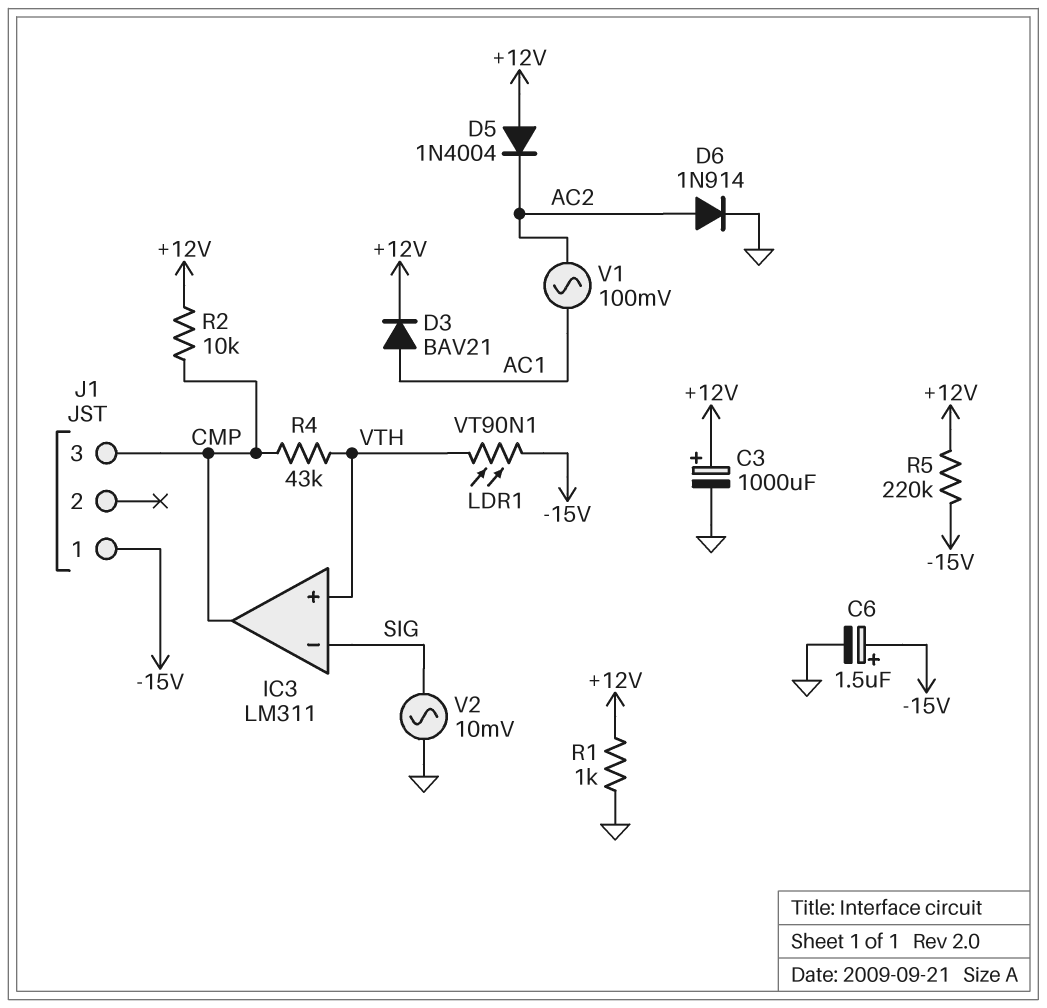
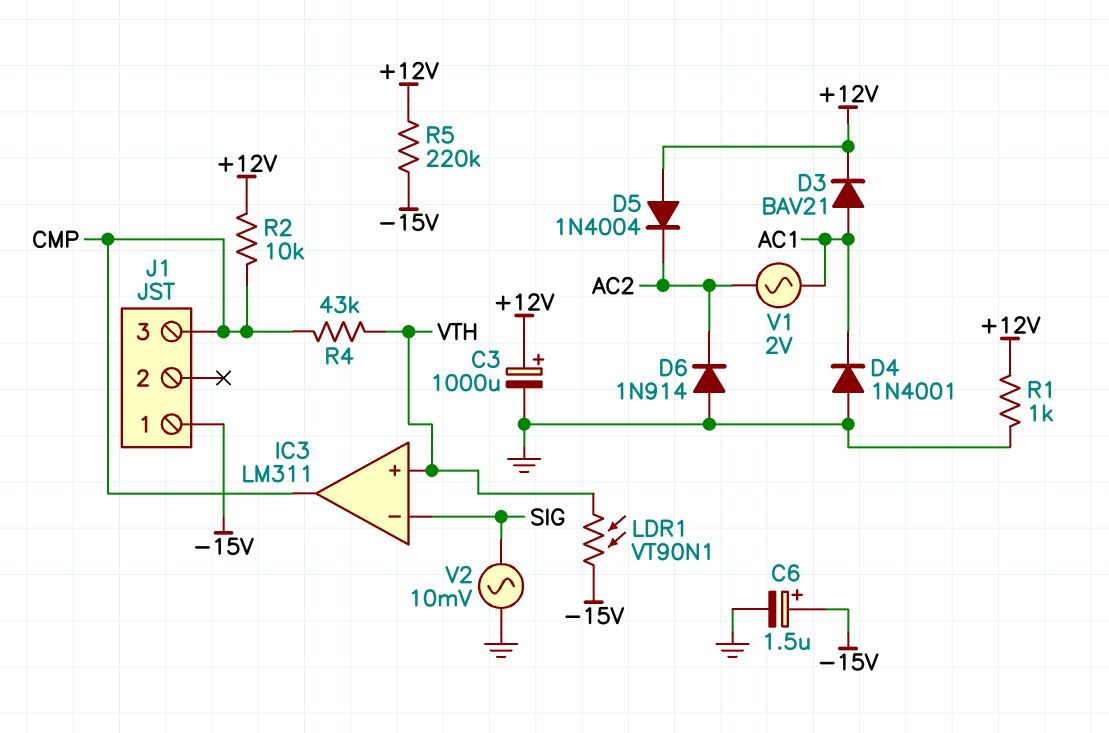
D4: none -> diode 1N4001 (A GND, K AC1)
D6: diode 1N914 (A AC2, K GND) -> diode 1N914 (A GND, K AC2)
V1: AC 100mV (AC1, AC2) -> AC 2V (AC1, AC2)

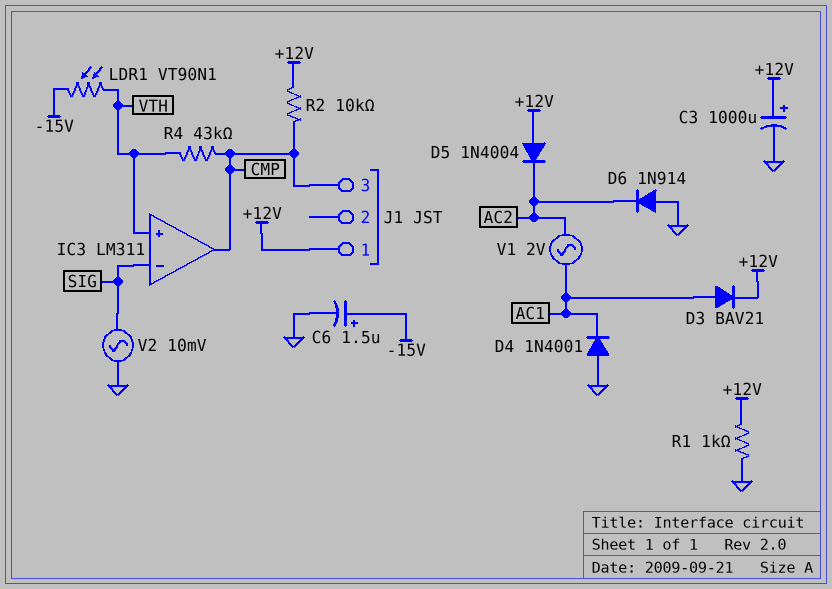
J1 pin 1: -15V -> +12V
R5: 220k (+12V, -15V) -> none

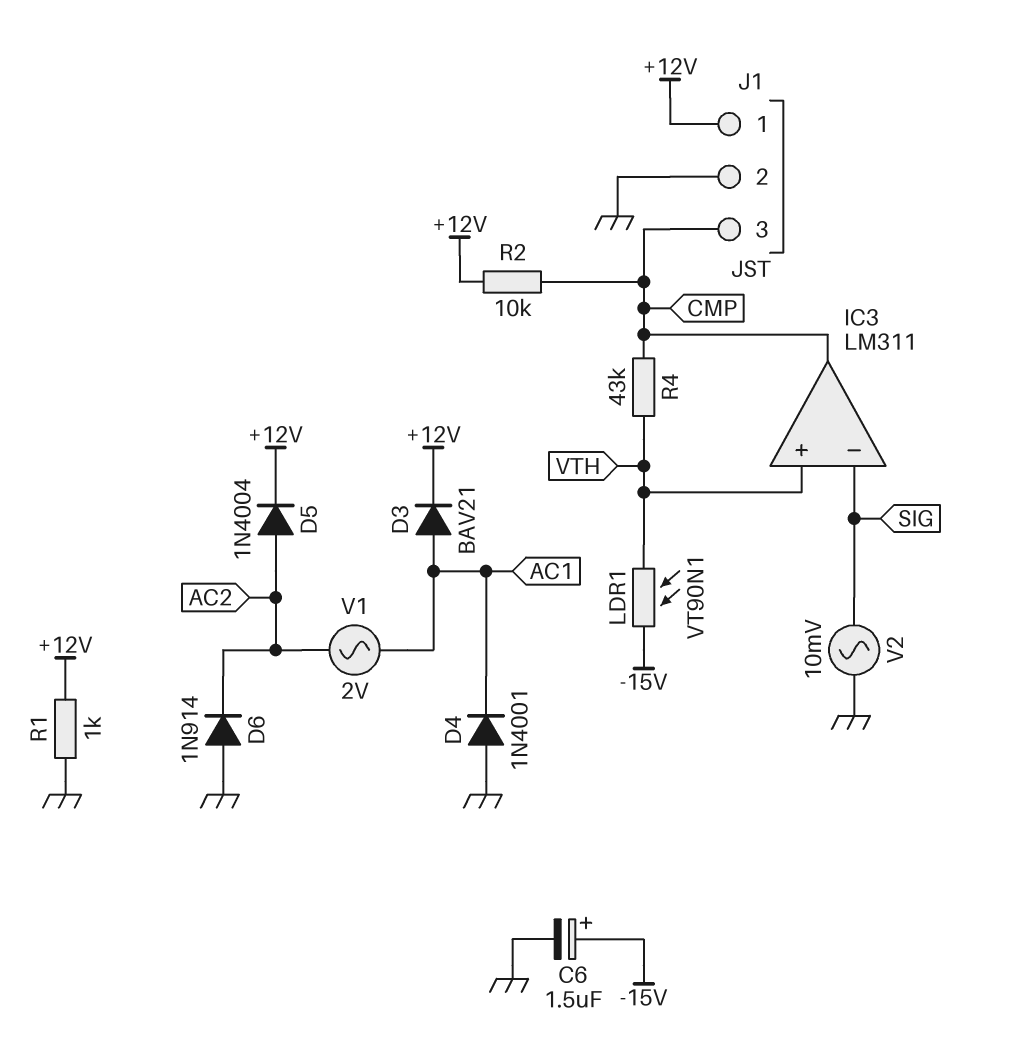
C3: 1000uF (plus +12V, minus GND) -> none
D5: diode 1N4004 (A +12V, K AC2) -> diode 1N4004 (A AC2, K +12V)
J1 pin 2: none -> GND

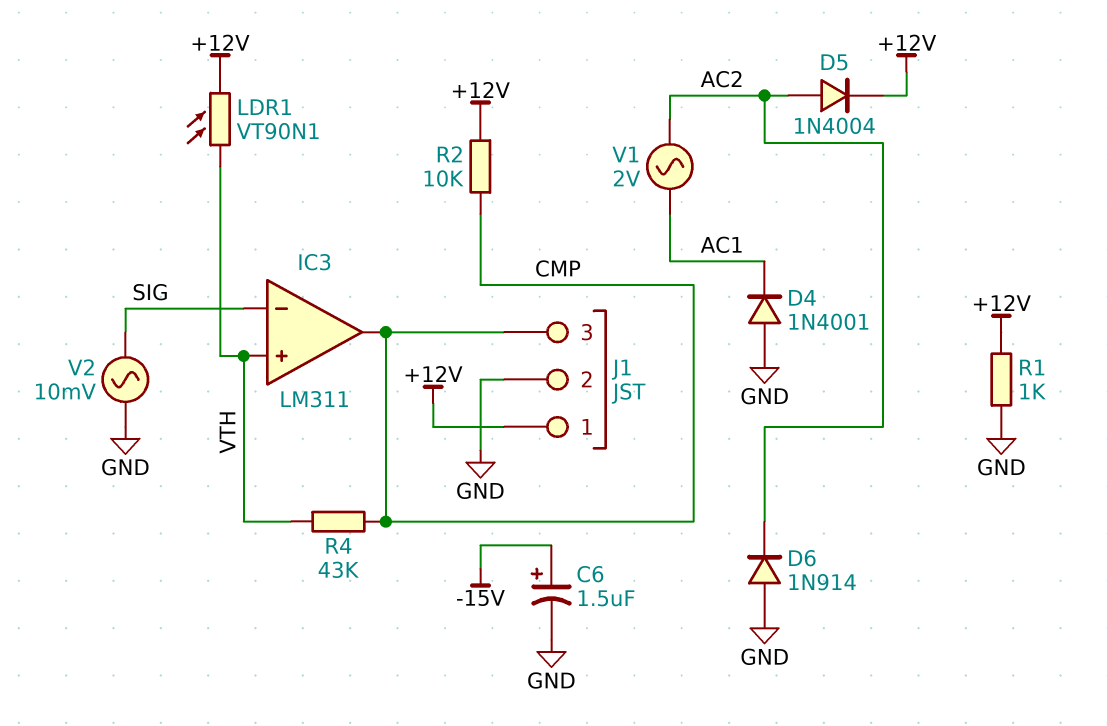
D3: diode BAV21 (A AC1, K +12V) -> none
LDR1: VT90N1 (-15V, VTH) -> VT90N1 (+12V, VTH)

